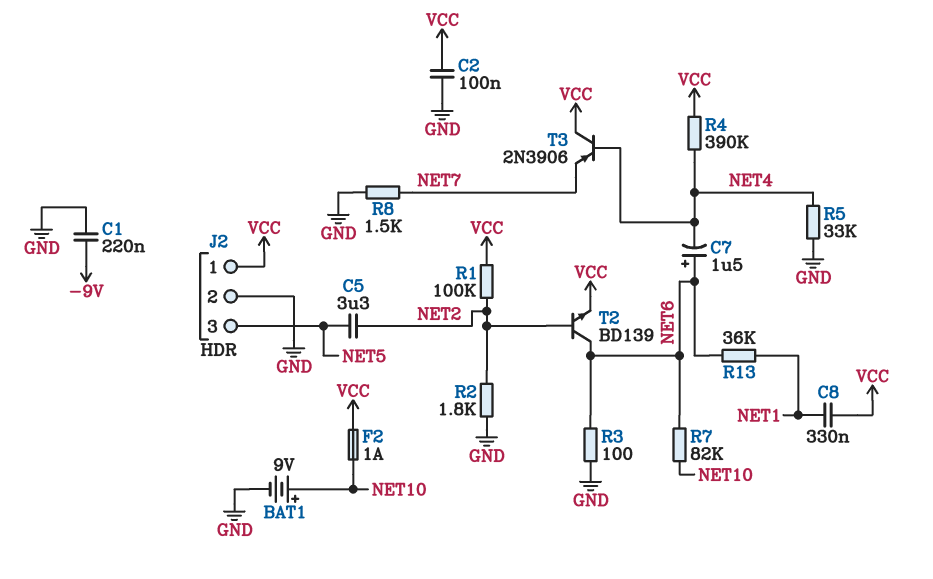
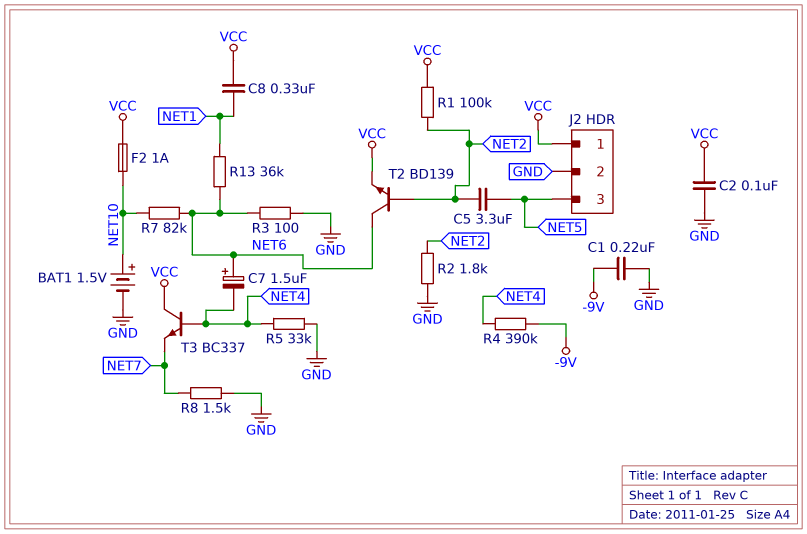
BAT1: 9V (plus NET10, minus GND) -> 1.5V (plus NET10, minus GND)
R4: 390k (NET4, VCC) -> 390k (-9V, NET4)
T3: PNP 2N3906 (B NET4, C VCC, E NET7) -> NPN BC337 (B NET4, C VCC, E NET7)

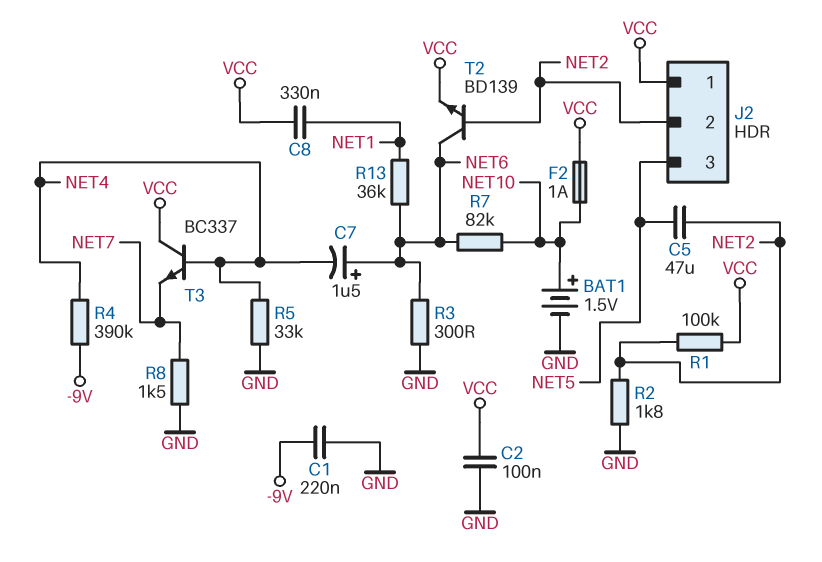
C5: 3.3uF (NET2, NET5) -> 47uF (NET2, NET5)
J2 pin 2: GND -> NET2
R3: 100 (GND, NET6) -> 300 (GND, NET6)

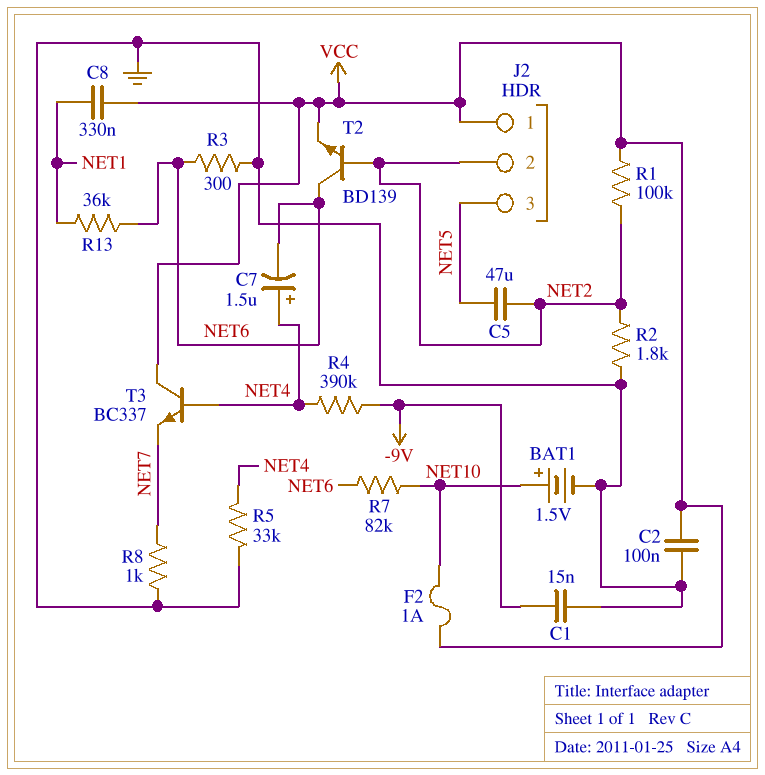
C1: 220nF (-9V, GND) -> 15nF (-9V, GND)
C7: 1.5uF (plus NET6, minus NET4) -> 1.5uF (plus NET4, minus NET6)
R8: 1.5k (GND, NET7) -> 1k (GND, NET7)

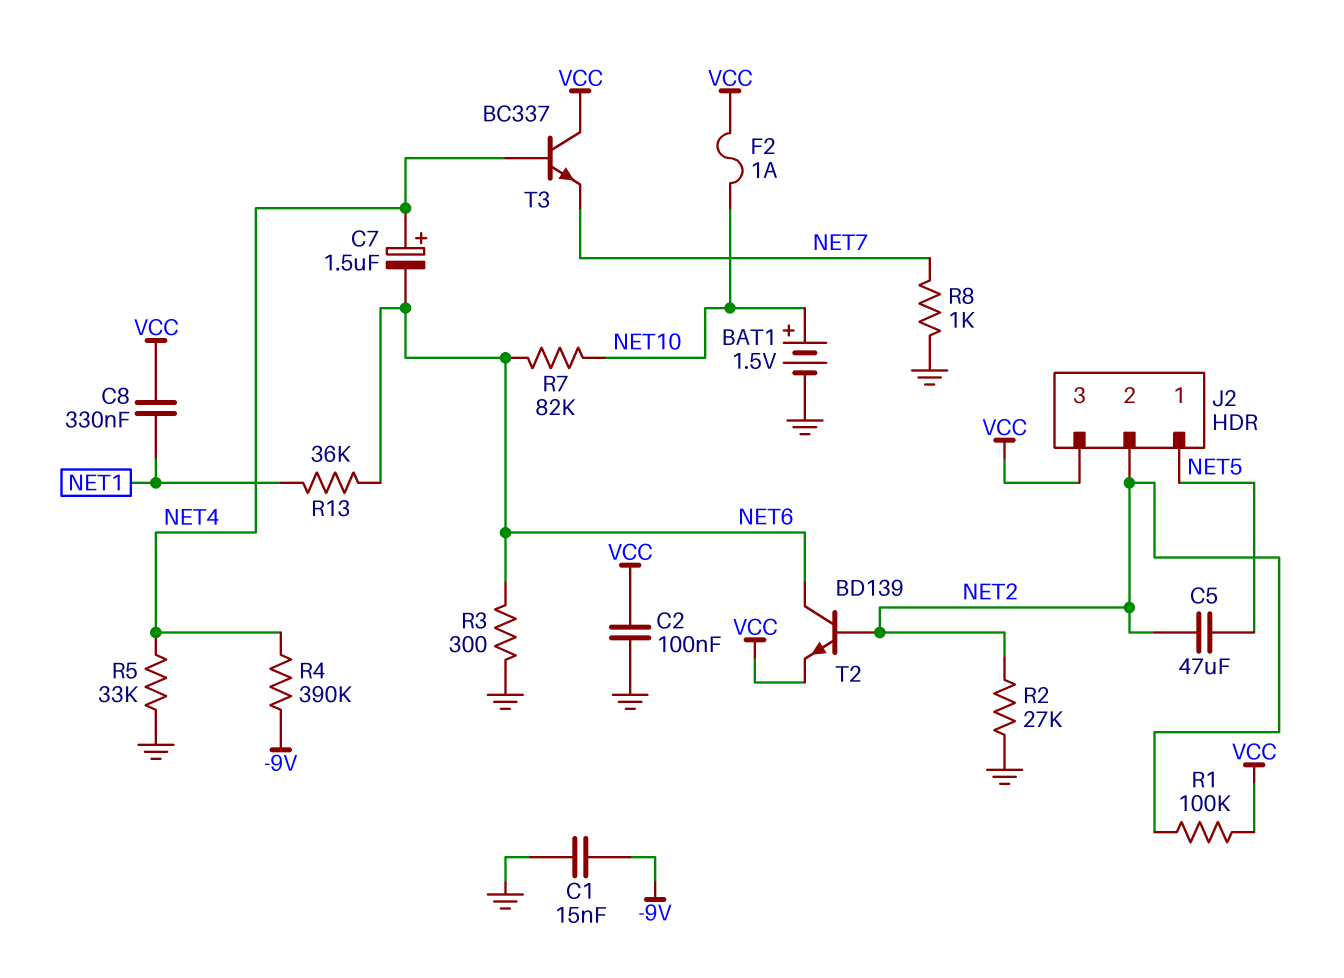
J2 pin 1: VCC -> NET5
J2 pin 3: NET5 -> VCC
R2: 1.8k (GND, NET2) -> 27k (GND, NET2)

